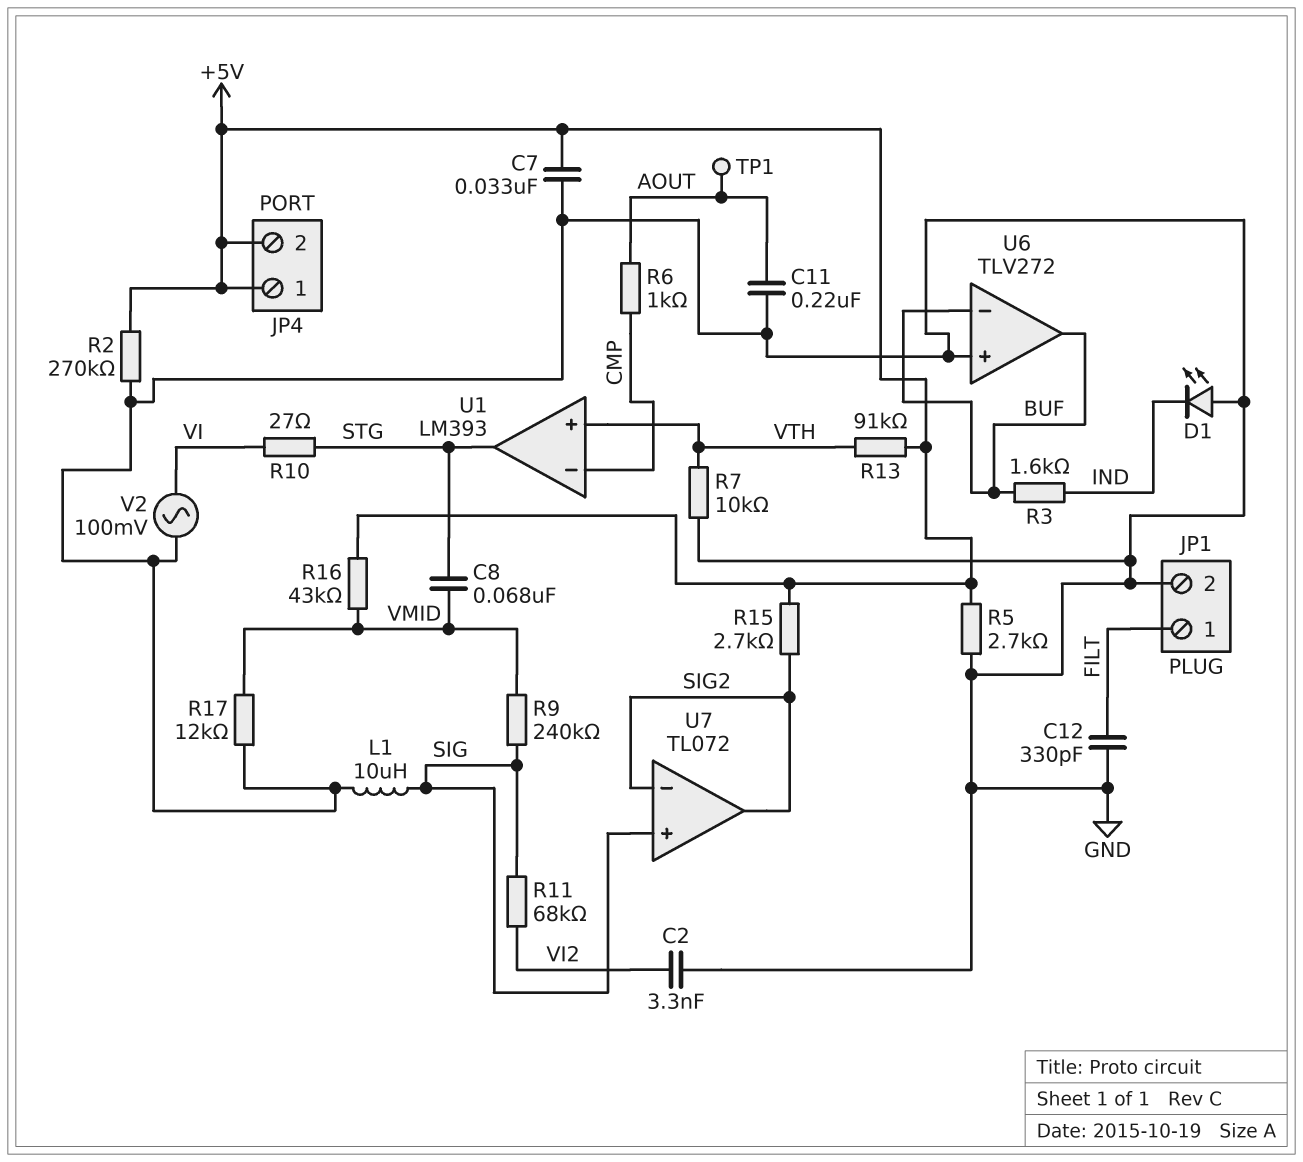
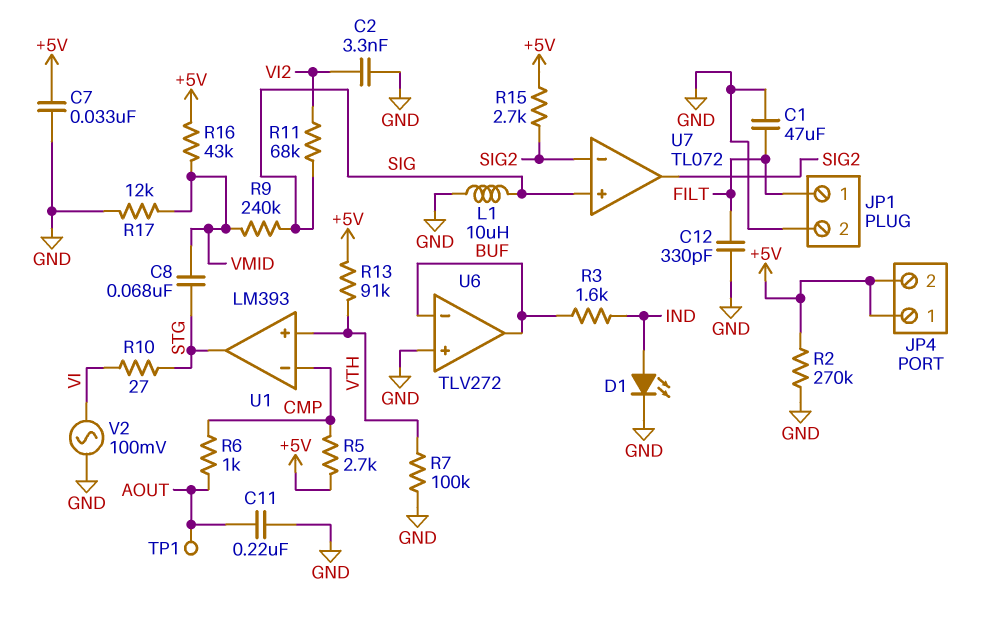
C1: none -> 47uF (FILT, GND)
D1: LED (A GND, K IND) -> LED (A IND, K GND)
R5: 2.7k (+5V, GND) -> 2.7k (+5V, CMP)
R7: 10k (GND, VTH) -> 100k (GND, VTH)

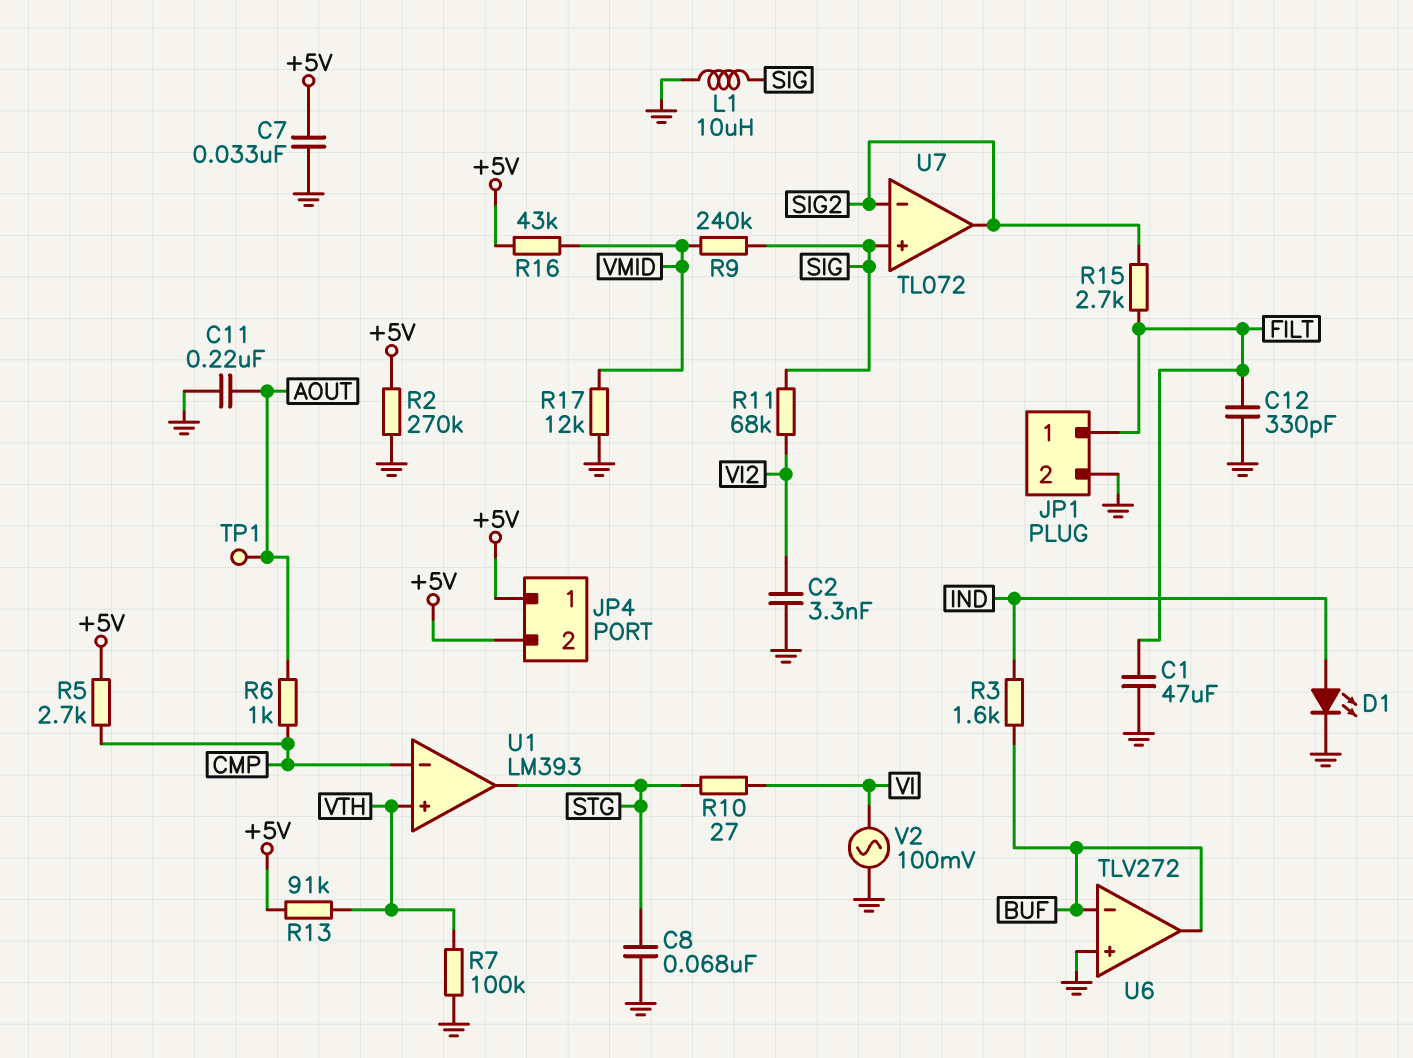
C8: 68nF (STG, VMID) -> 68nF (GND, STG)
R15: 2.7k (+5V, SIG2) -> 2.7k (FILT, SIG2)

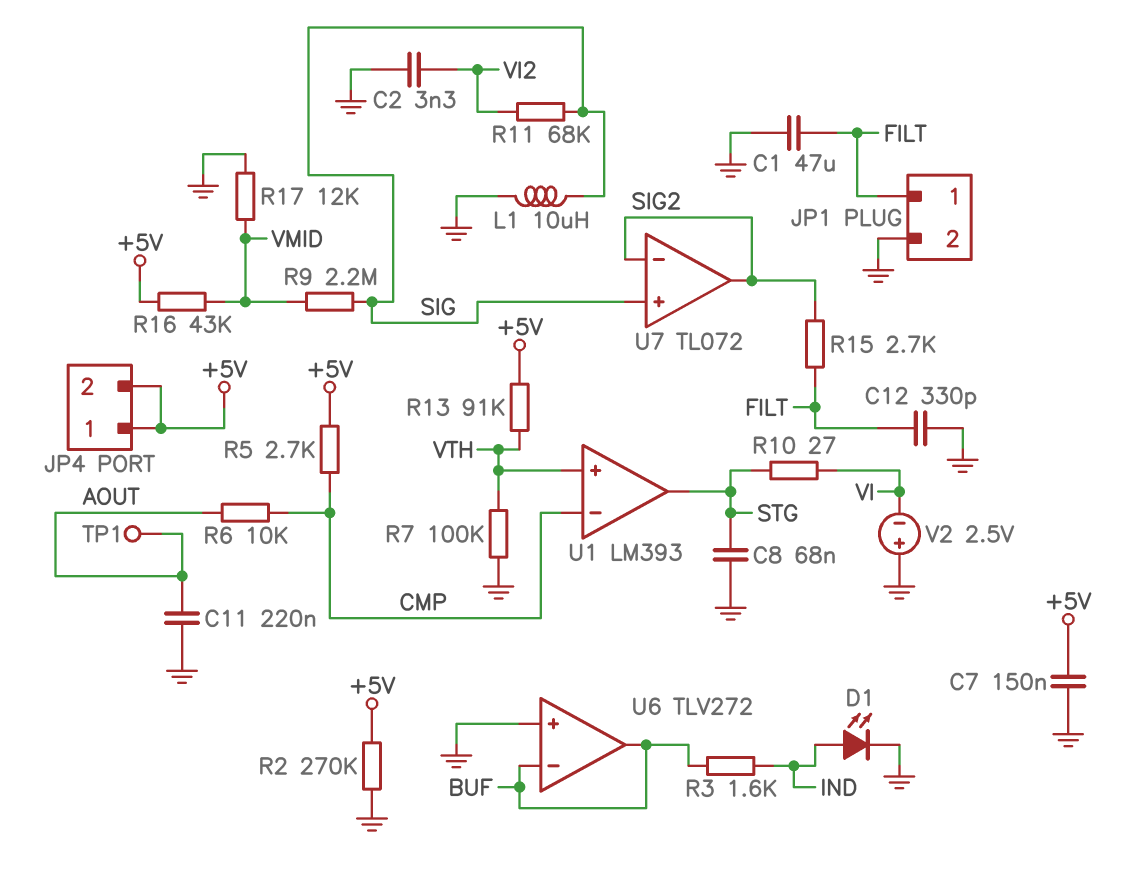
C7: 33nF (+5V, GND) -> 150nF (+5V, GND)
R6: 1k (AOUT, CMP) -> 10k (AOUT, CMP)
R9: 240k (SIG, VMID) -> 2.2M (SIG, VMID)
V2: AC 100mV (GND, VI) -> 2.5V (plus GND, minus VI)

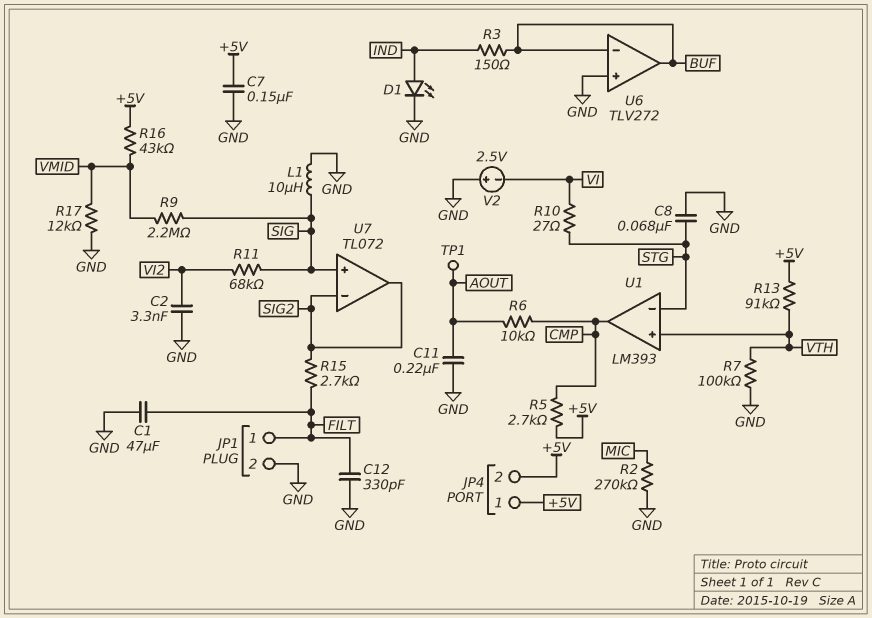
R2: 270k (+5V, GND) -> 270k (GND, MIC)
R3: 1.6k (BUF, IND) -> 150 (BUF, IND)
U1 pin in-: CMP -> STG
U1 pin out: STG -> CMP

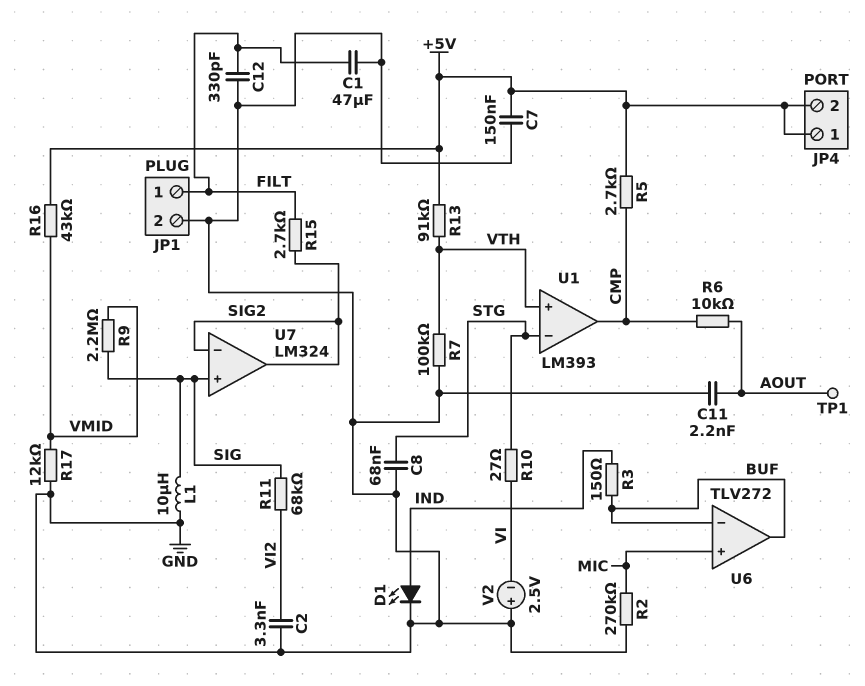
C11: 220nF (AOUT, GND) -> 2.2nF (AOUT, GND)
U6 pin in+: GND -> MIC
U7: TL072 -> LM324

